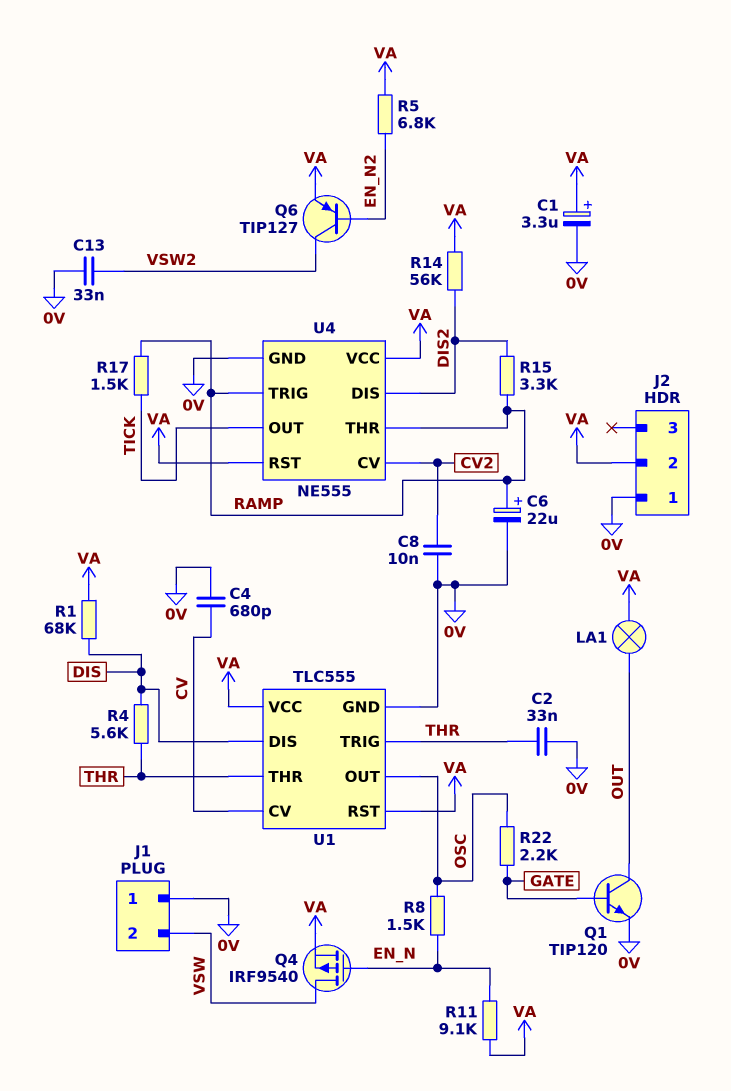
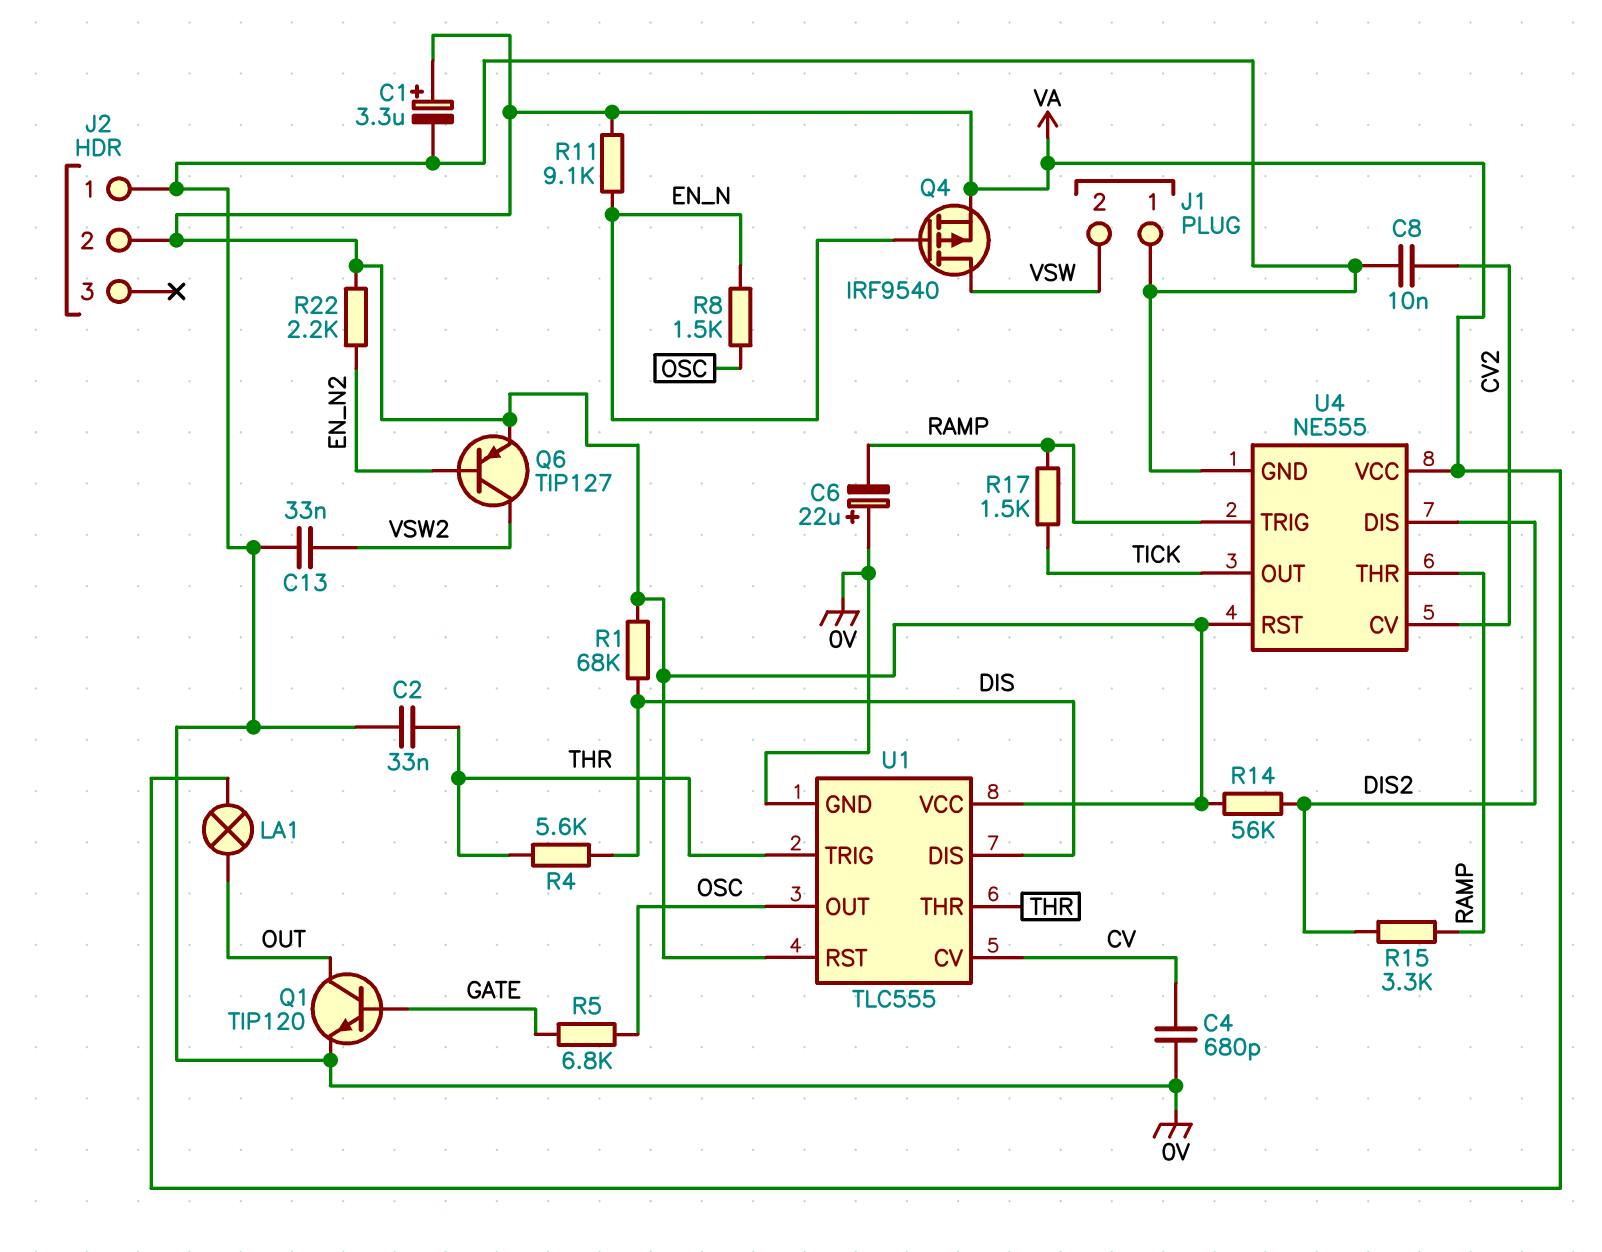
C6: 22uF (plus RAMP, minus 0V) -> 22uF (plus 0V, minus RAMP)
R5: 6.8k (EN_N2, VA) -> 6.8k (GATE, OSC)
R22: 2.2k (GATE, OSC) -> 2.2k (EN_N2, VA)

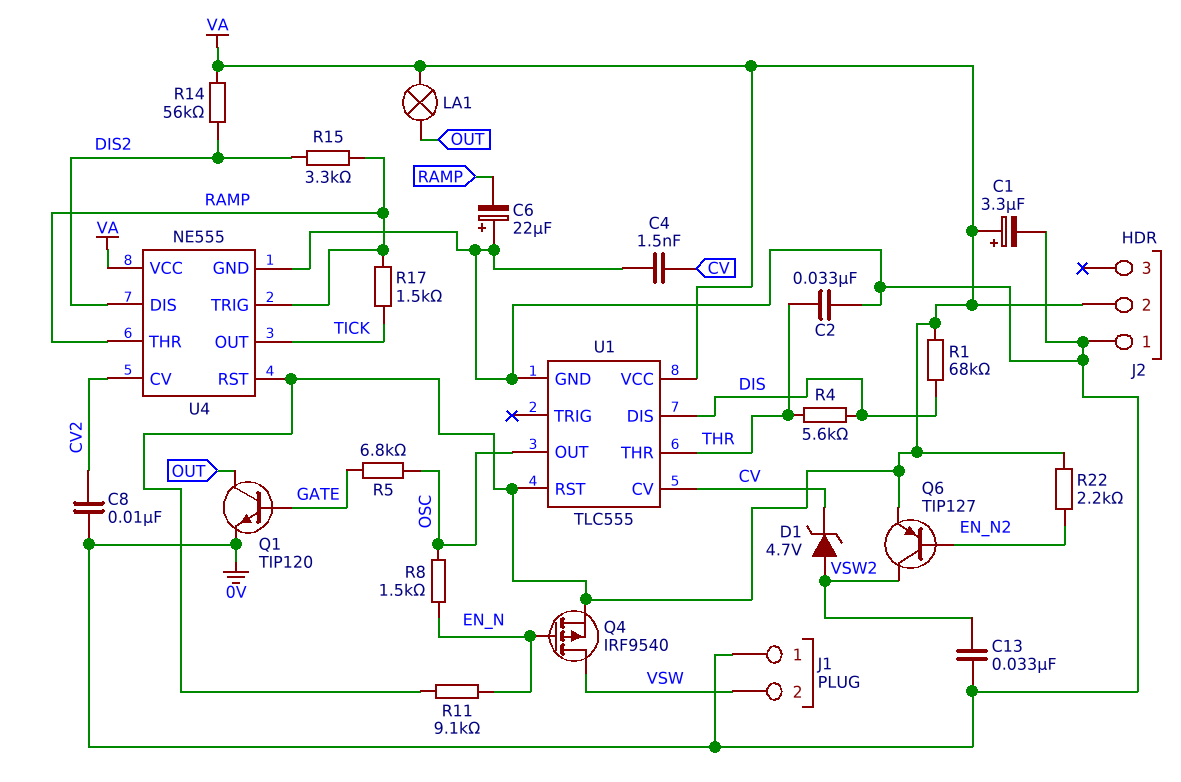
C4: 680pF (0V, CV) -> 1.5nF (0V, CV)
D1: none -> zener 4.7V (A VSW2, K CV)
U1 pin TRIG: THR -> none

